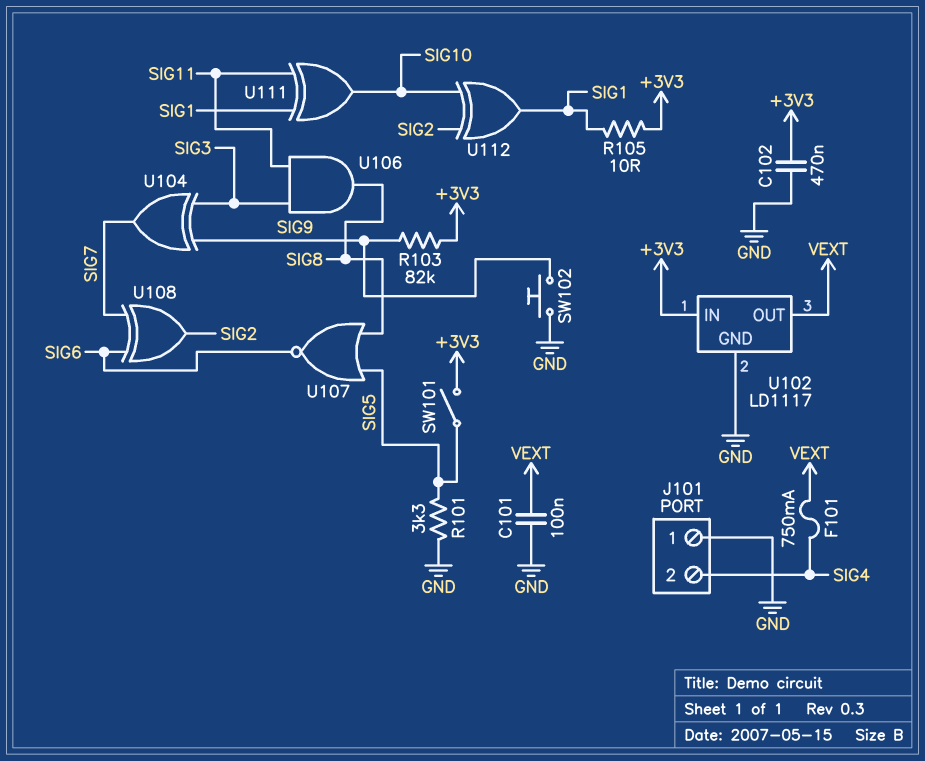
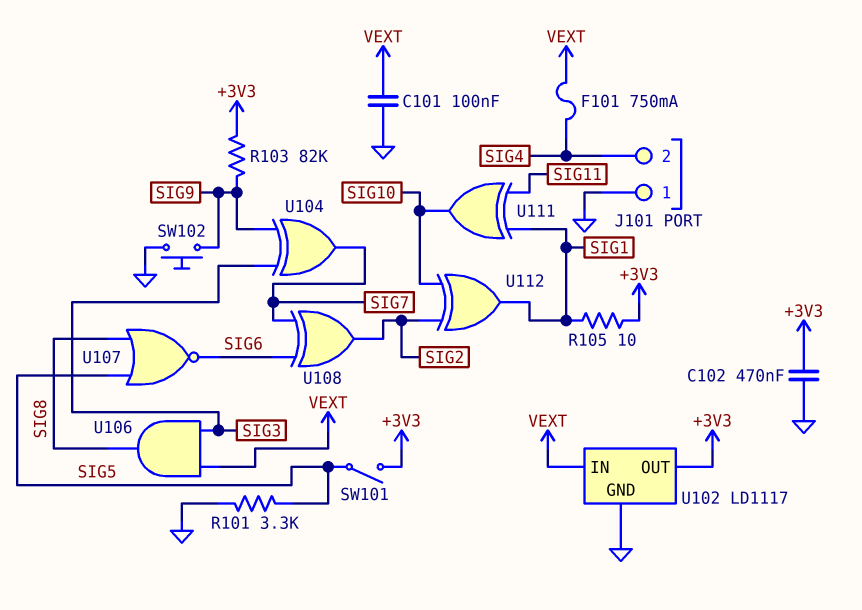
U102 pin IN: +3V3 -> VEXT
U102 pin OUT: VEXT -> +3V3
U106: AND (in SIG3, in SIG11, out SIG8) -> AND (in SIG3, in VEXT, out SIG8)

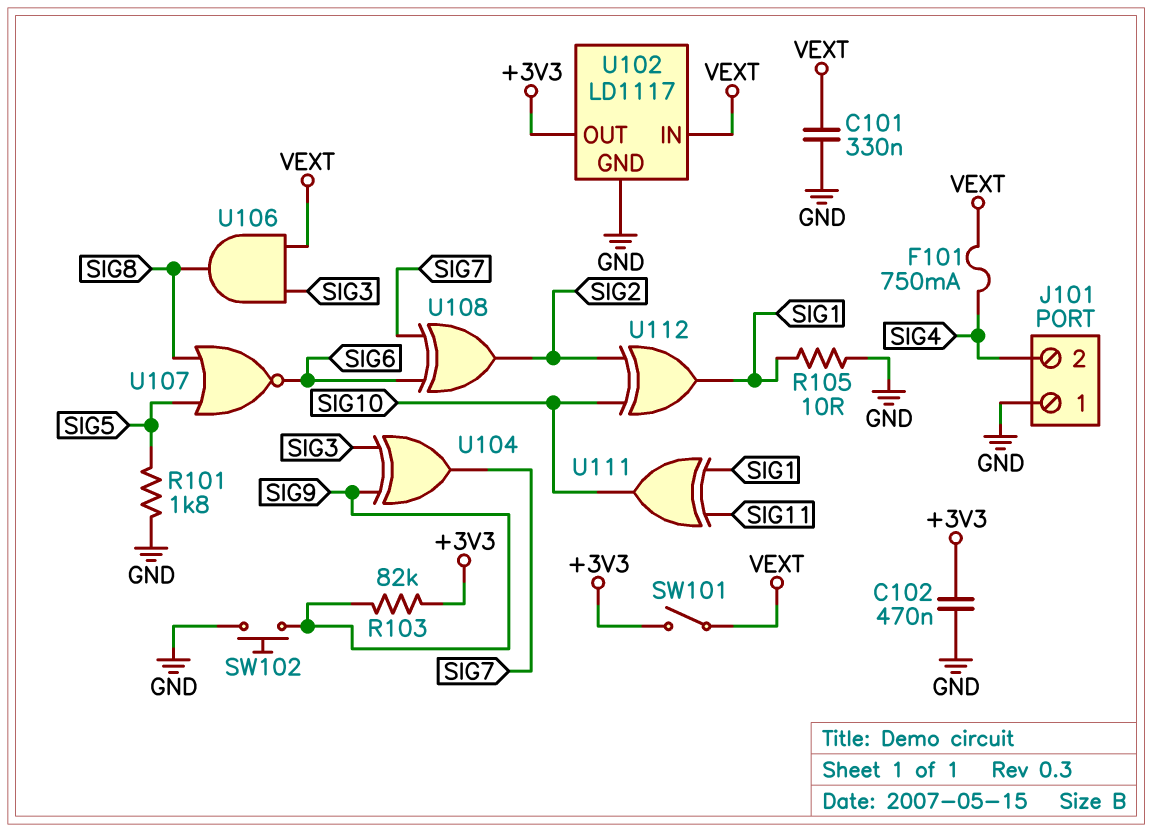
C101: 100nF (GND, VEXT) -> 330nF (GND, VEXT)
R101: 3.3k (GND, SIG5) -> 1.8k (GND, SIG5)
R105: 10 (+3V3, SIG1) -> 10 (GND, SIG1)
SW101: switch (+3V3, SIG5) -> switch (+3V3, VEXT)

